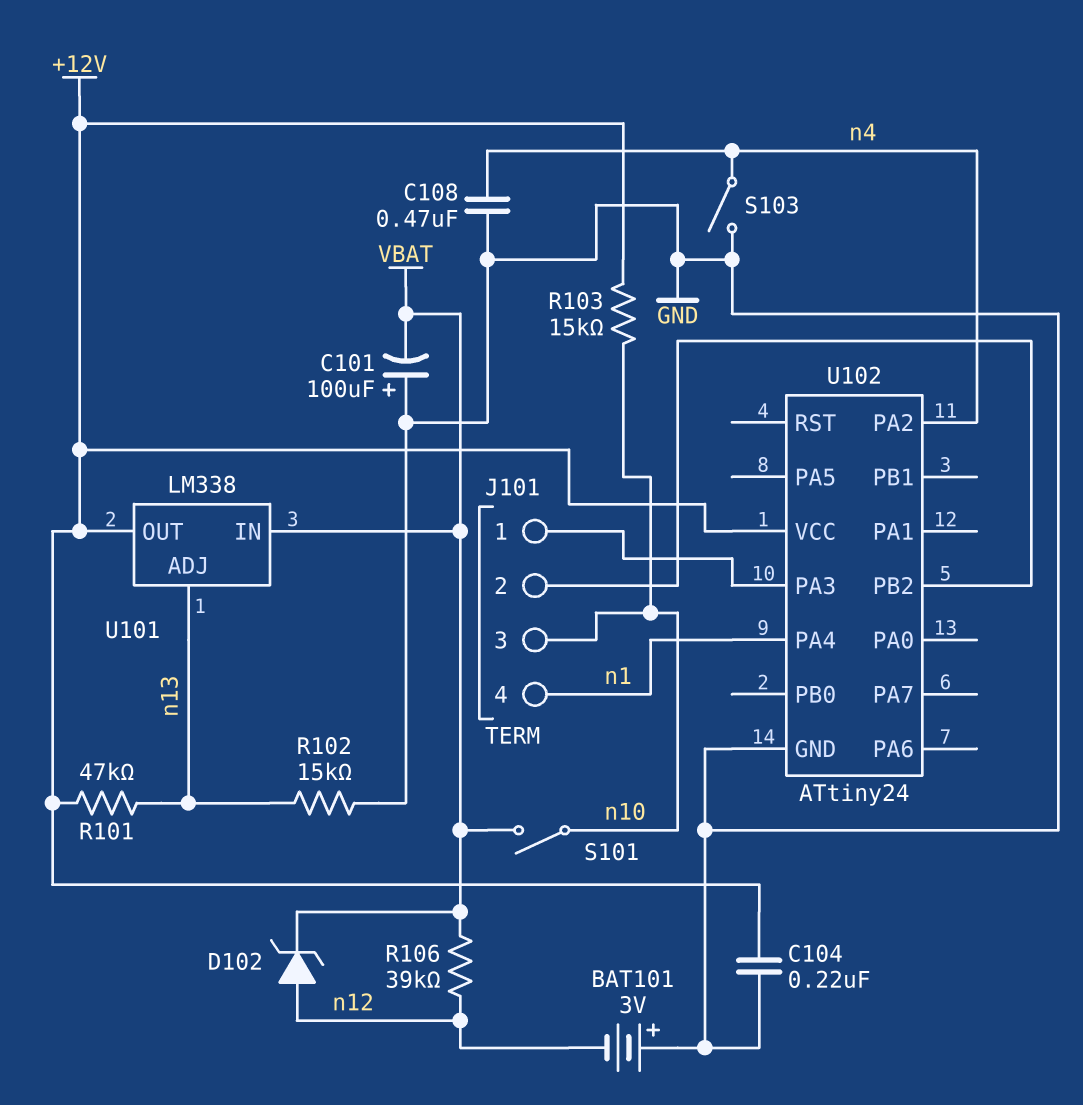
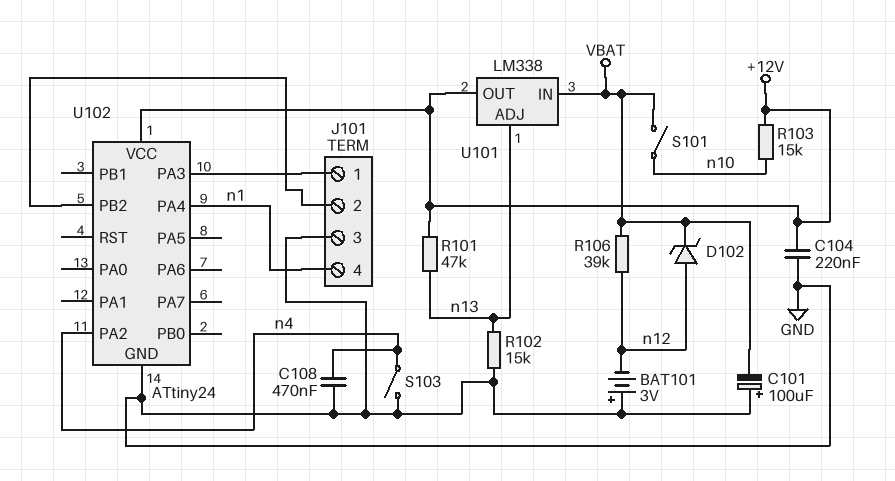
J101 pin 3: n10 -> GND

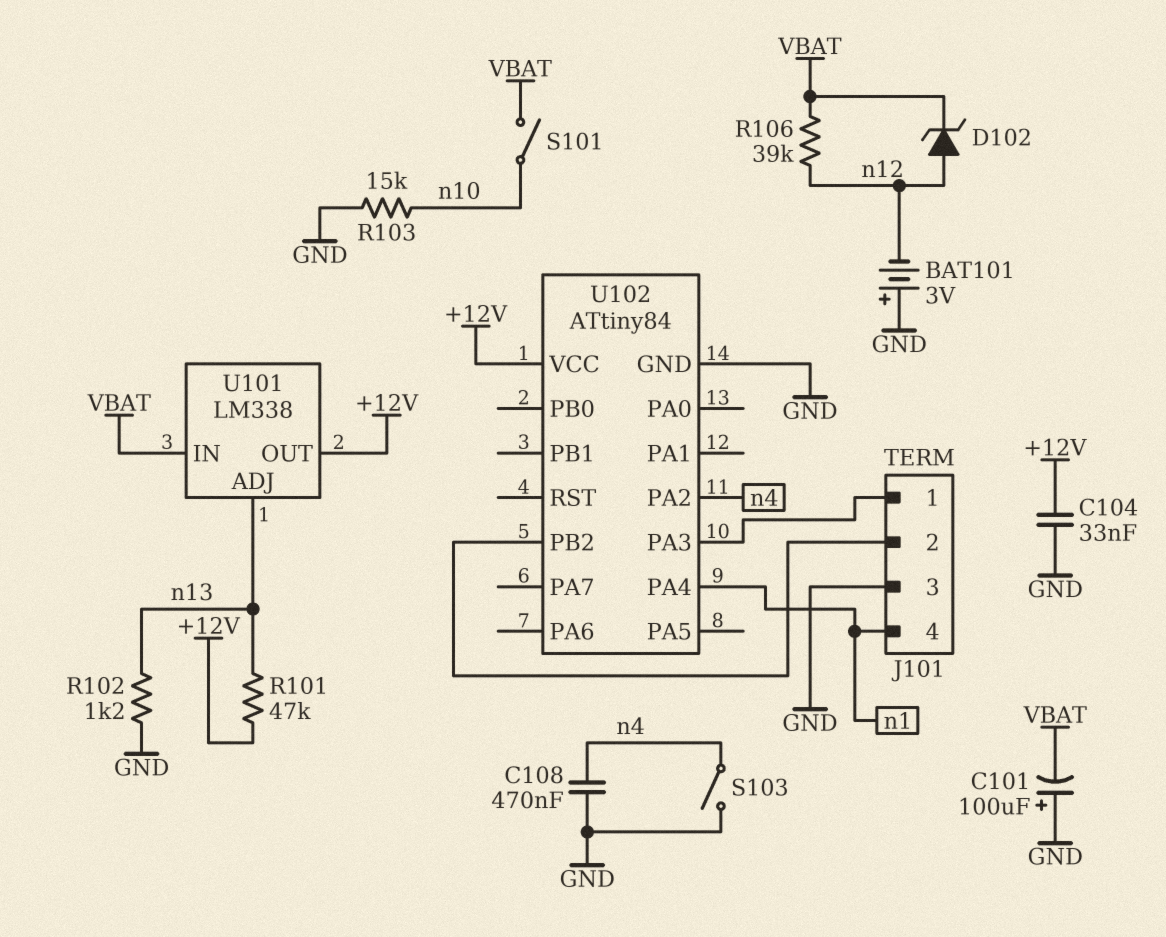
C104: 220nF (+12V, GND) -> 33nF (+12V, GND)
R102: 15k (GND, n13) -> 1.2k (GND, n13)
R103: 15k (+12V, n10) -> 15k (GND, n10)
U102: ATtiny24 -> ATtiny84

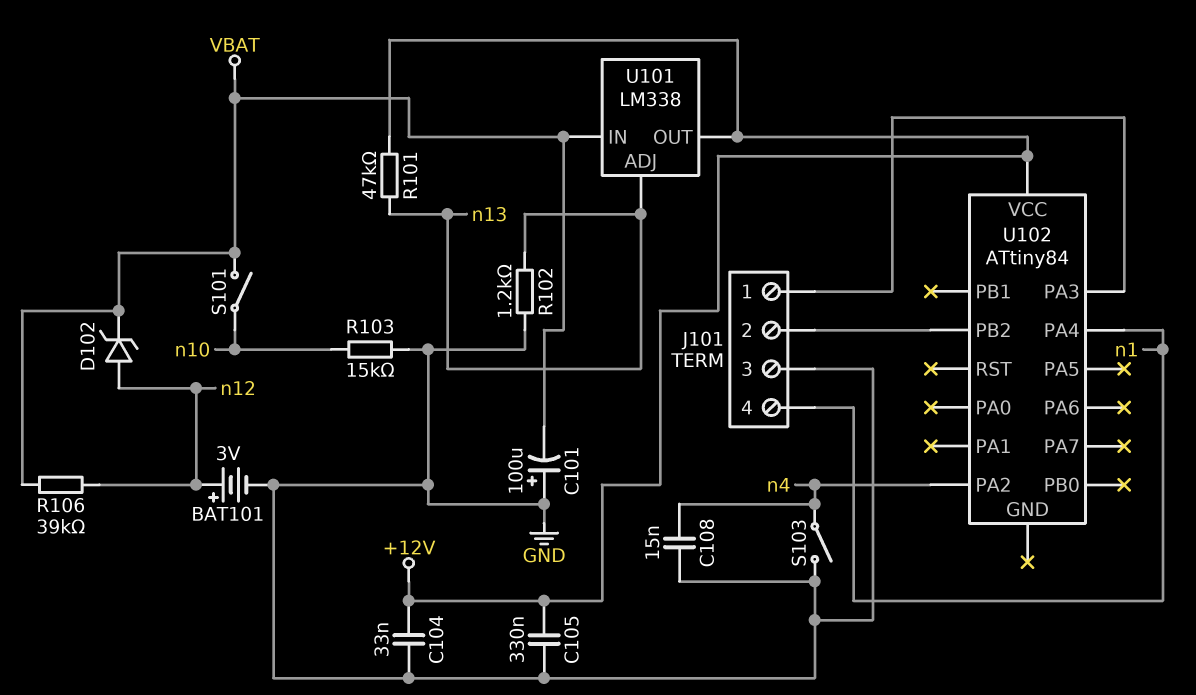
BAT101: 3V (plus GND, minus n12) -> 3V (plus n12, minus GND)
C105: none -> 330nF (+12V, GND)
C108: 470nF (GND, n4) -> 15nF (GND, n4)
U102 pin GND: GND -> none

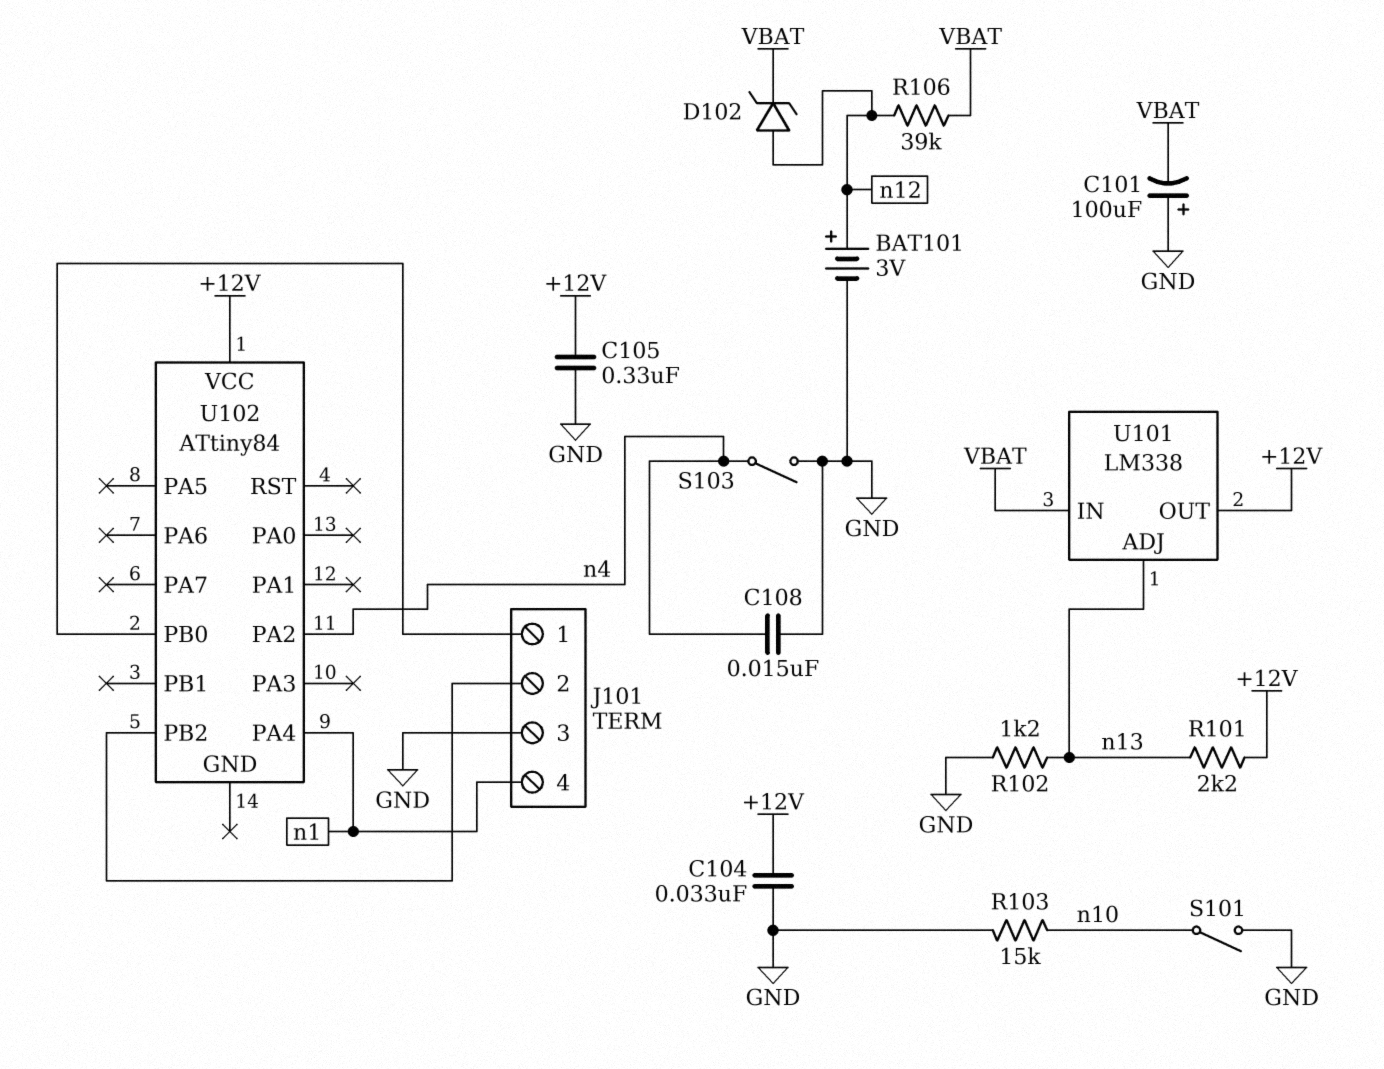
R101: 47k (+12V, n13) -> 2.2k (+12V, n13)
S101: switch (VBAT, n10) -> switch (GND, n10)
U102 pin PA3: J101/1 -> none
U102 pin PB0: none -> J101/1

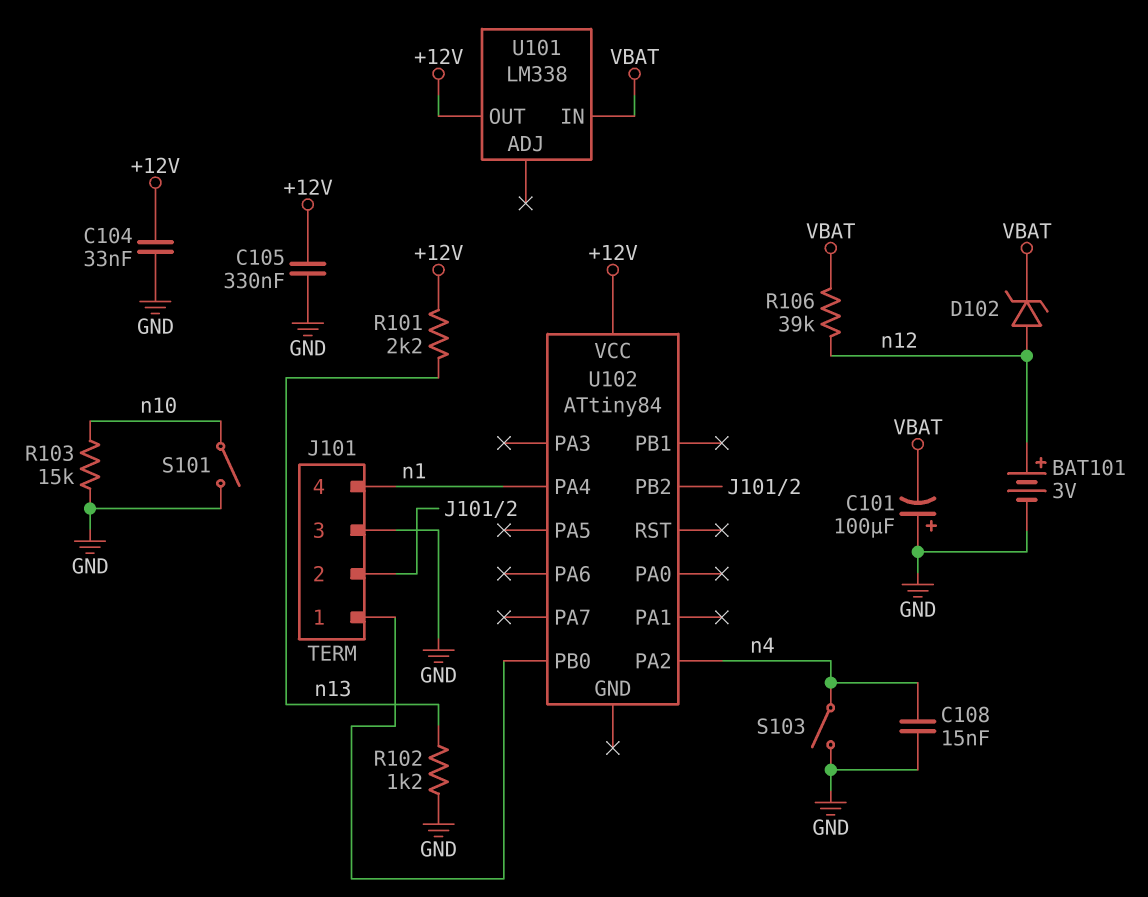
U101 pin ADJ: n13 -> none

